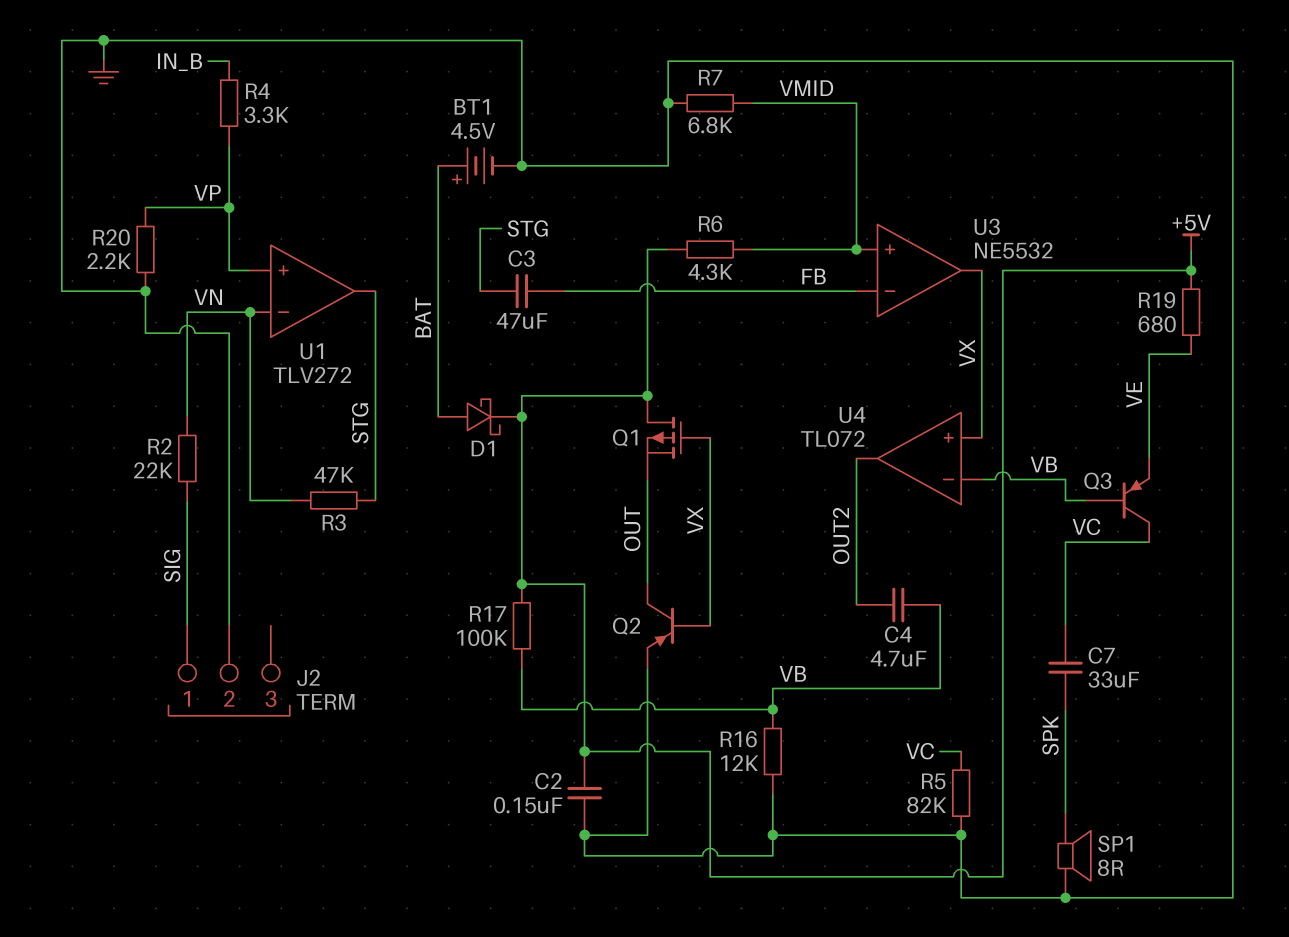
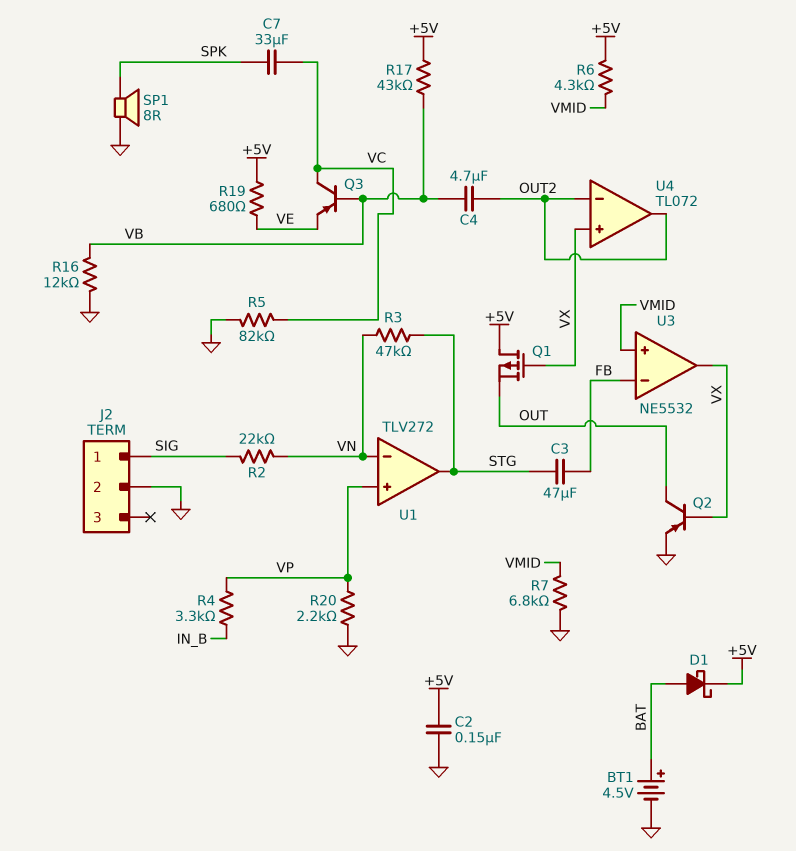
R17: 100k (+5V, VB) -> 43k (+5V, VB)
U4 pin in-: VB -> OUT2

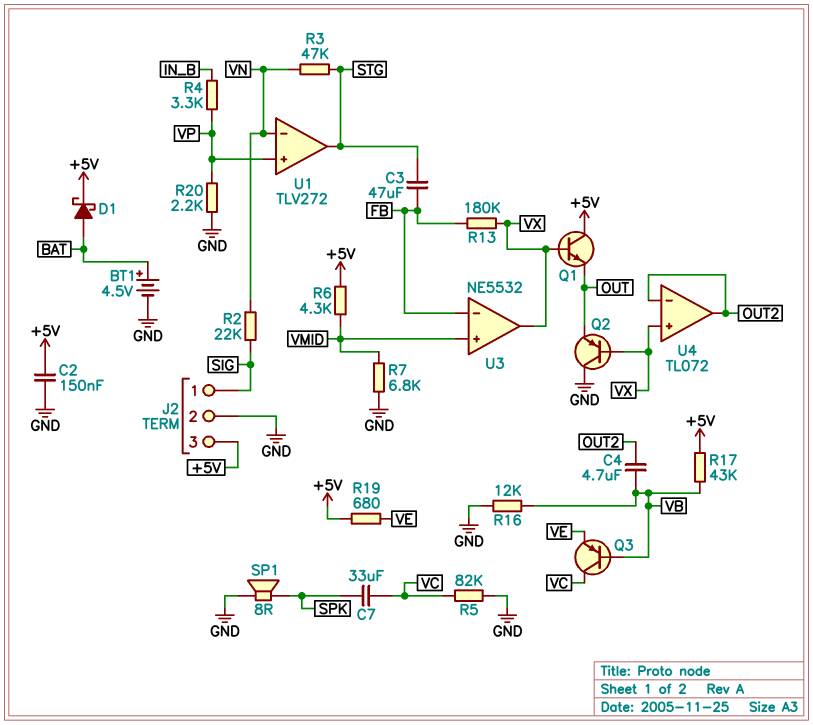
J2 pin 3: none -> +5V
Q1: PMOS (G VX, D +5V, S OUT) -> NPN (B VX, C +5V, E OUT)
Q2: PNP (B VX, C OUT, E GND) -> PNP (B VX, C GND, E OUT)
R13: none -> 180k (FB, VX)

